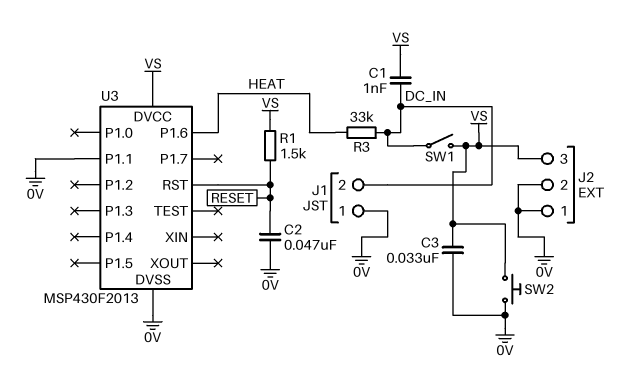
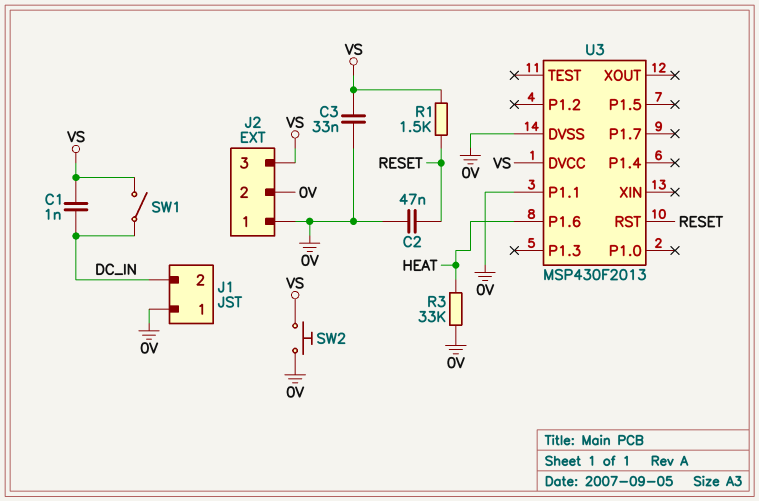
R3: 33k (DC_IN, HEAT) -> 33k (0V, HEAT)

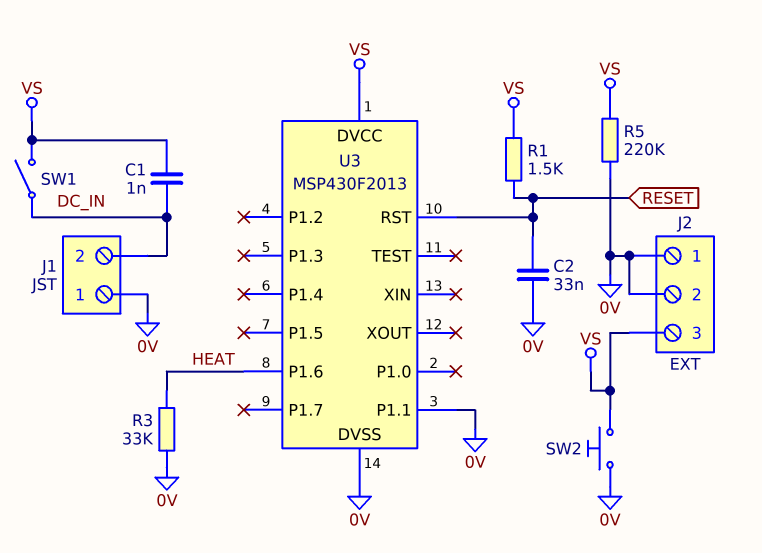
C2: 47nF (0V, RESET) -> 33nF (0V, RESET)
C3: 33nF (0V, VS) -> none
R5: none -> 220k (0V, VS)

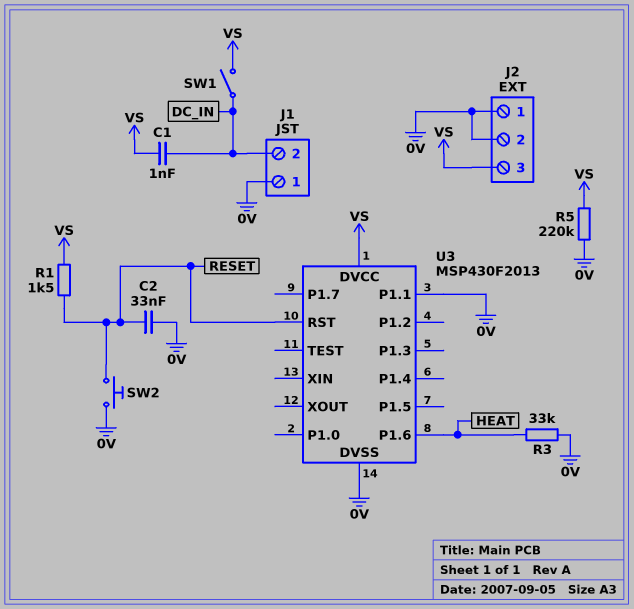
SW2: button (0V, VS) -> button (0V, RESET)

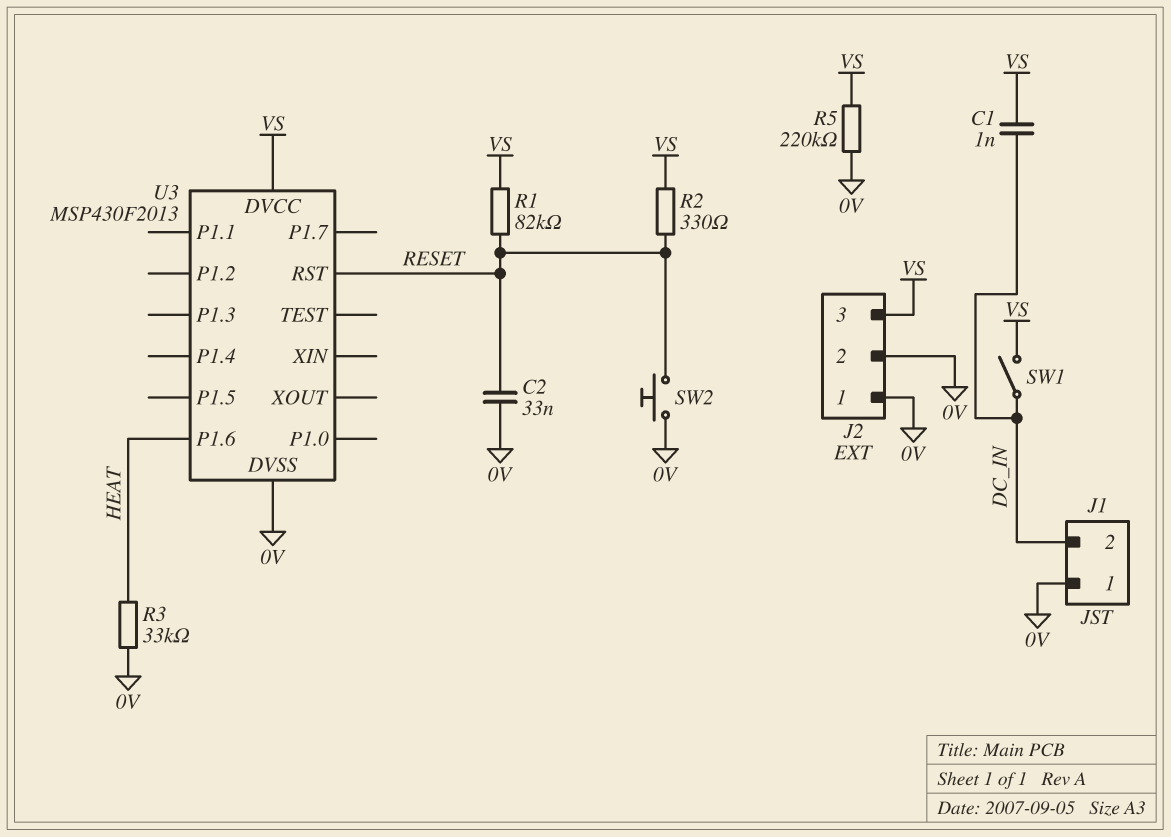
R1: 1.5k (RESET, VS) -> 82k (RESET, VS)
R2: none -> 330 (RESET, VS)
U3 pin P1.1: 0V -> none

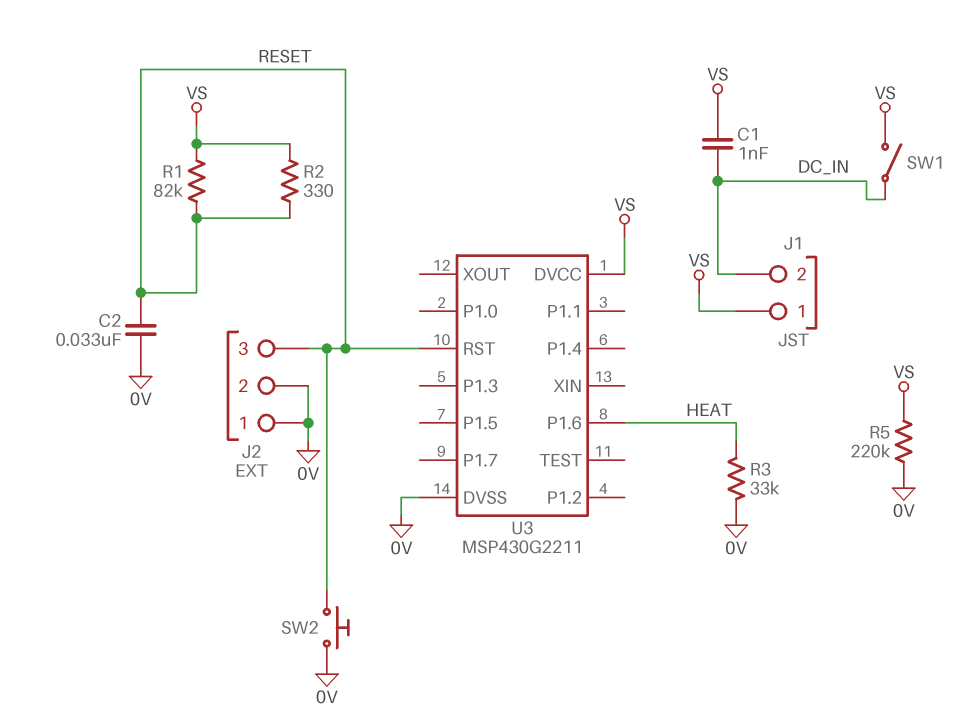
J1 pin 1: 0V -> VS
J2 pin 3: VS -> RESET
U3: MSP430F2013 -> MSP430G2211

